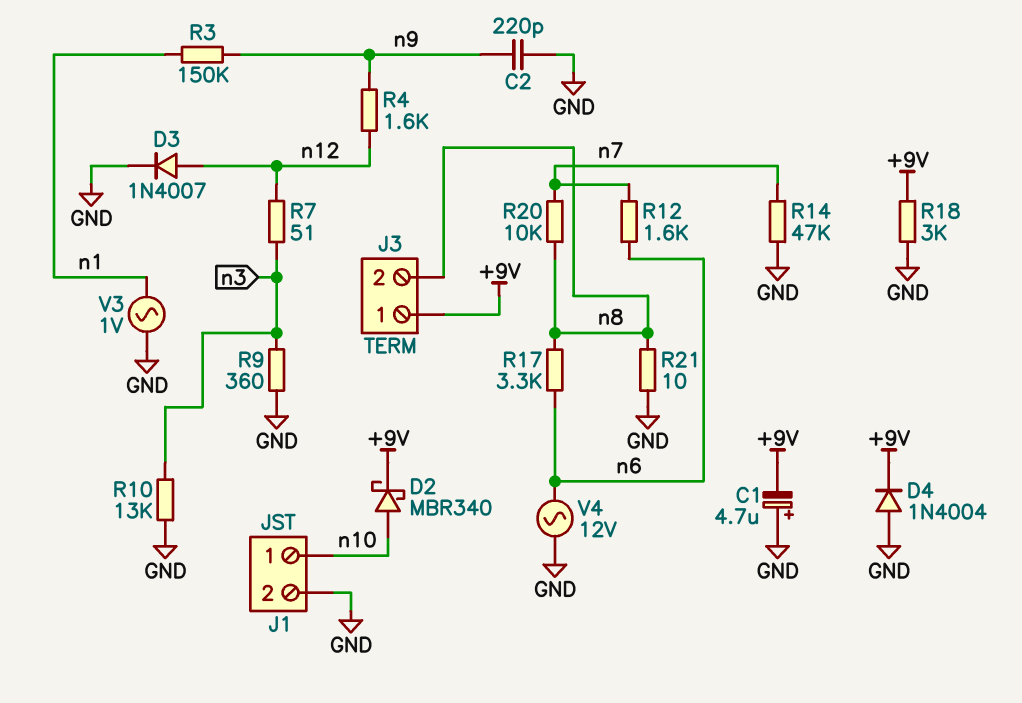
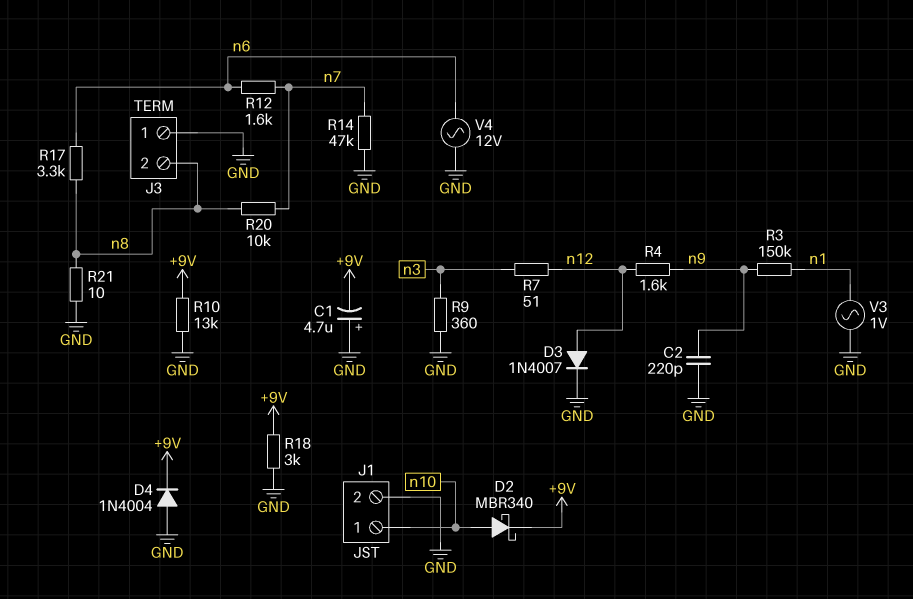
J3 pin 1: +9V -> GND
R10: 13k (GND, n3) -> 13k (+9V, GND)

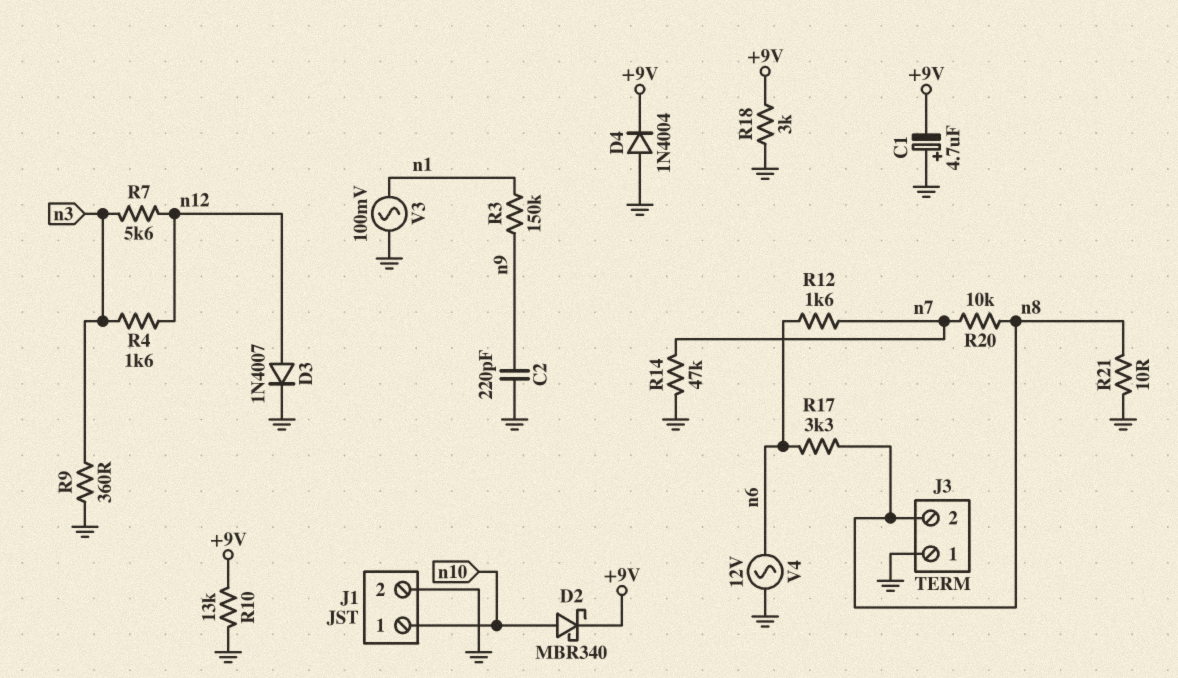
R4: 1.6k (n9, n12) -> 1.6k (n3, n12)
R7: 51 (n3, n12) -> 5.6k (n3, n12)
V3: AC 1V (GND, n1) -> AC 100mV (GND, n1)

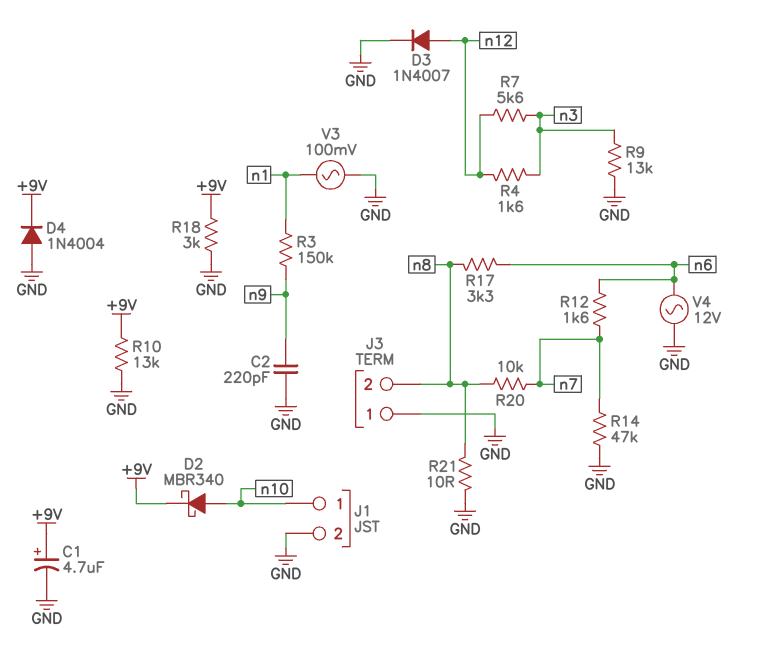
C1: 4.7uF (plus GND, minus +9V) -> 4.7uF (plus +9V, minus GND)
R9: 360 (GND, n3) -> 13k (GND, n3)

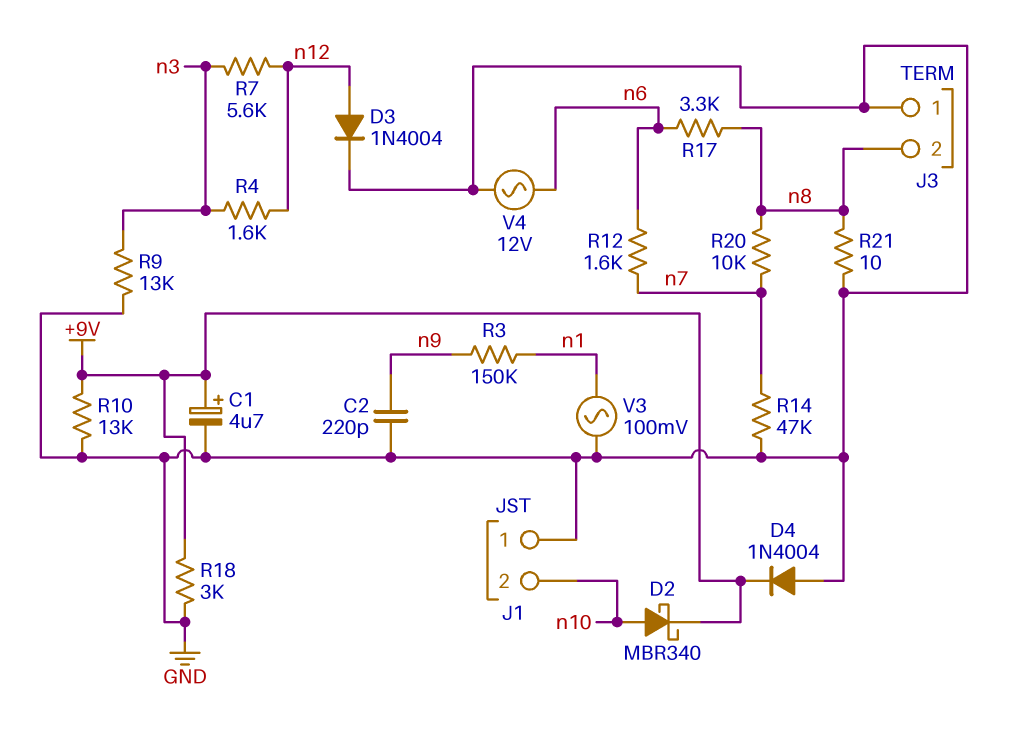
D3: diode 1N4007 (A n12, K GND) -> diode 1N4004 (A n12, K GND)
J1 pin 1: n10 -> GND
J1 pin 2: GND -> n10

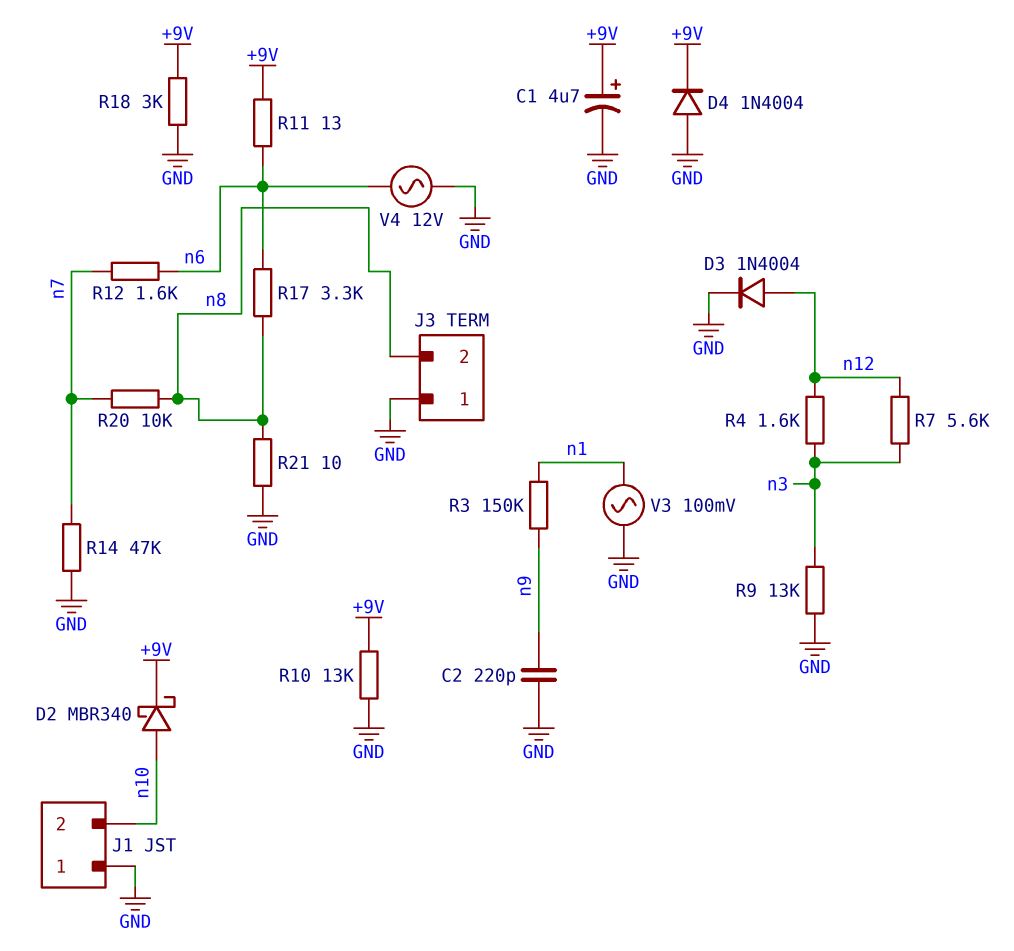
R11: none -> 13 (+9V, n6)

